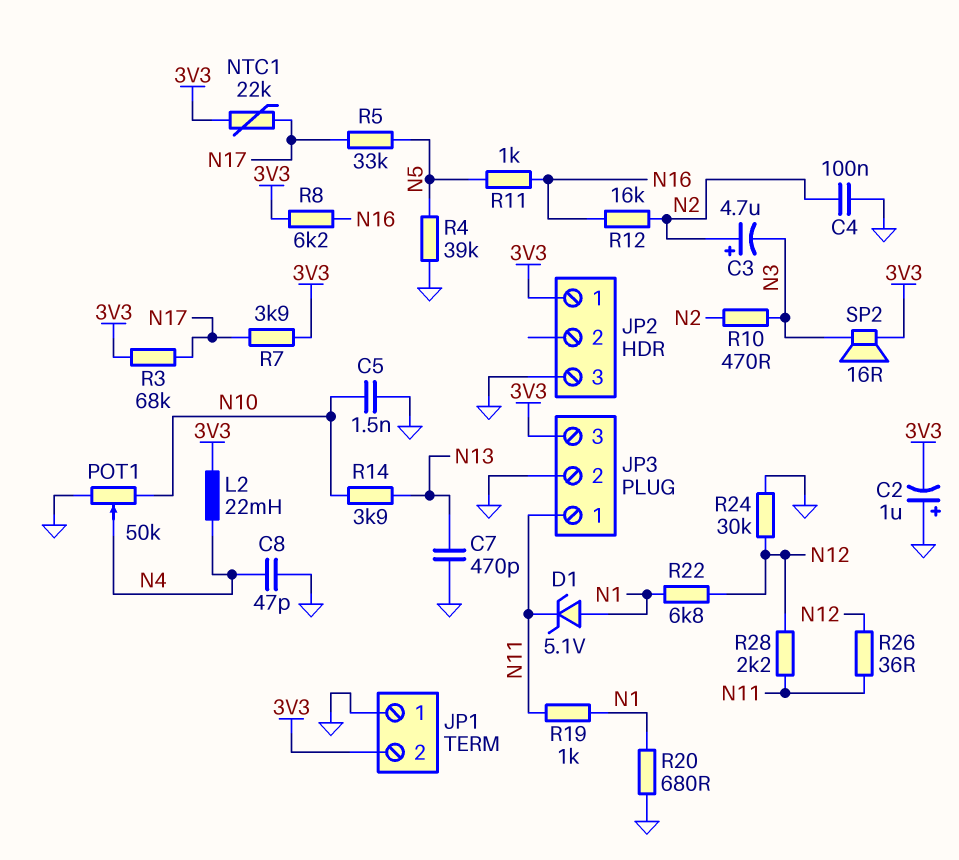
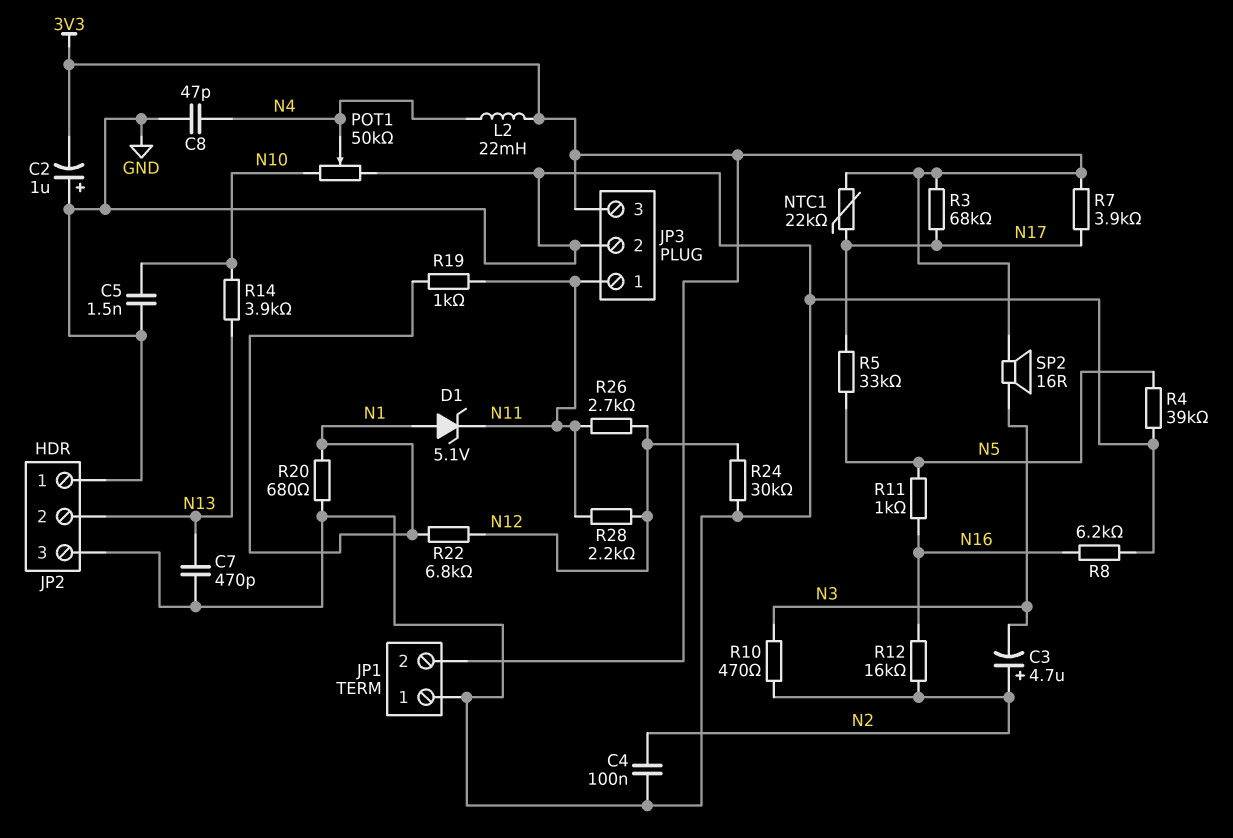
JP2 pin 1: 3V3 -> GND
JP2 pin 2: none -> N13
R8: 6.2k (3V3, N16) -> 6.2k (GND, N16)
R26: 36 (N11, N12) -> 2.7k (N11, N12)

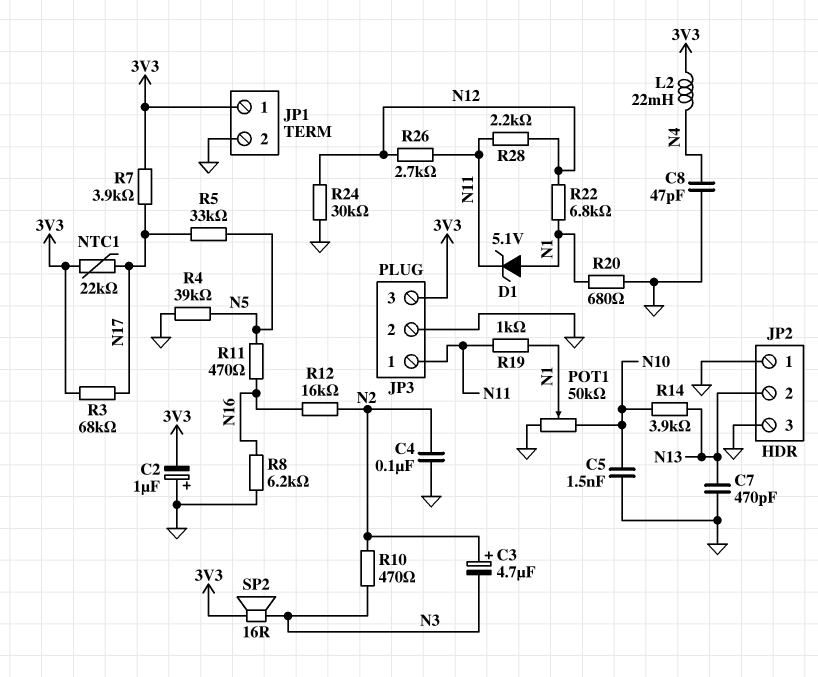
JP1 pin 1: GND -> 3V3
JP1 pin 2: 3V3 -> GND
POT1: 50k (GND, N10, wiper N4) -> 50k (GND, N10, wiper N1)
R11: 1k (N5, N16) -> 470 (N5, N16)

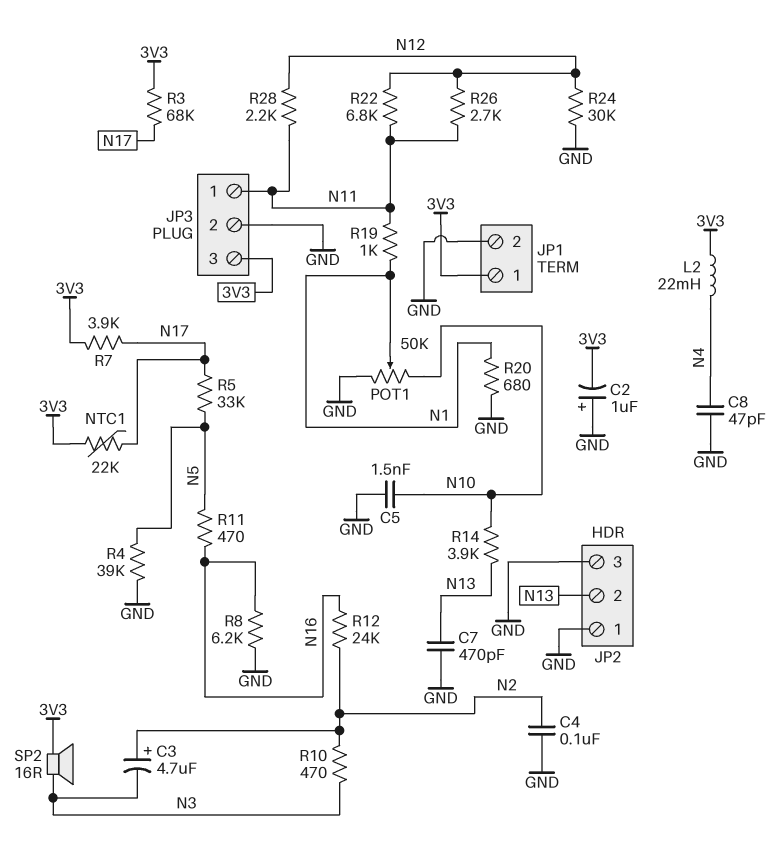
D1: zener 5.1V (A N1, K N11) -> none
R12: 16k (N2, N16) -> 24k (N2, N16)
R22: 6.8k (N1, N12) -> 6.8k (N11, N12)

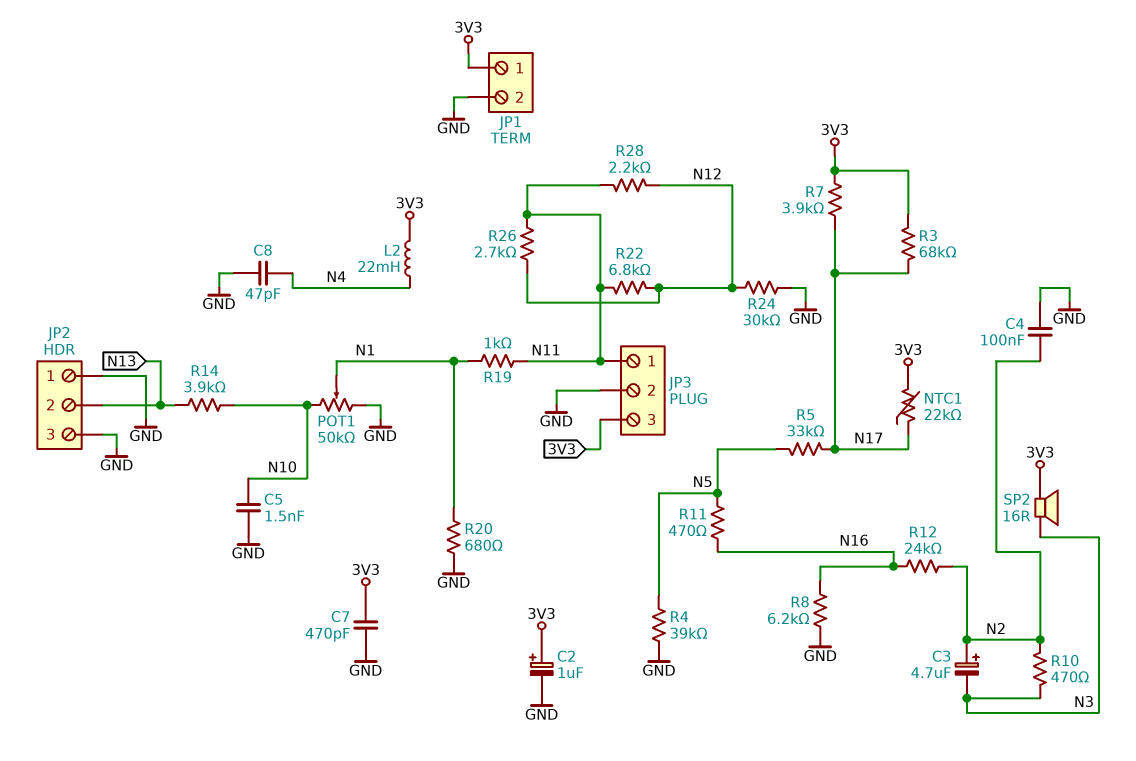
C2: 1uF (plus GND, minus 3V3) -> 1uF (plus 3V3, minus GND)
C7: 470pF (GND, N13) -> 470pF (3V3, GND)

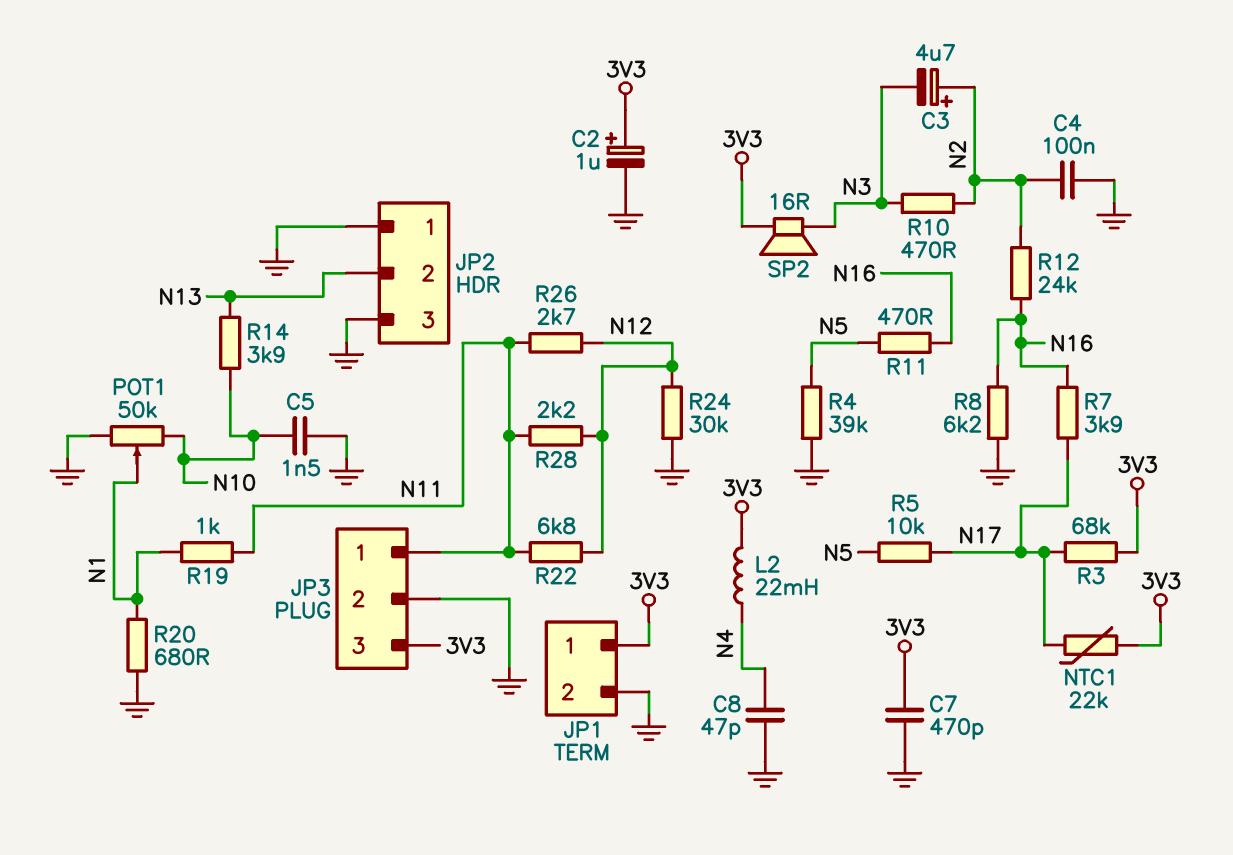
R5: 33k (N5, N17) -> 10k (N5, N17)
R7: 3.9k (3V3, N17) -> 3.9k (N16, N17)

